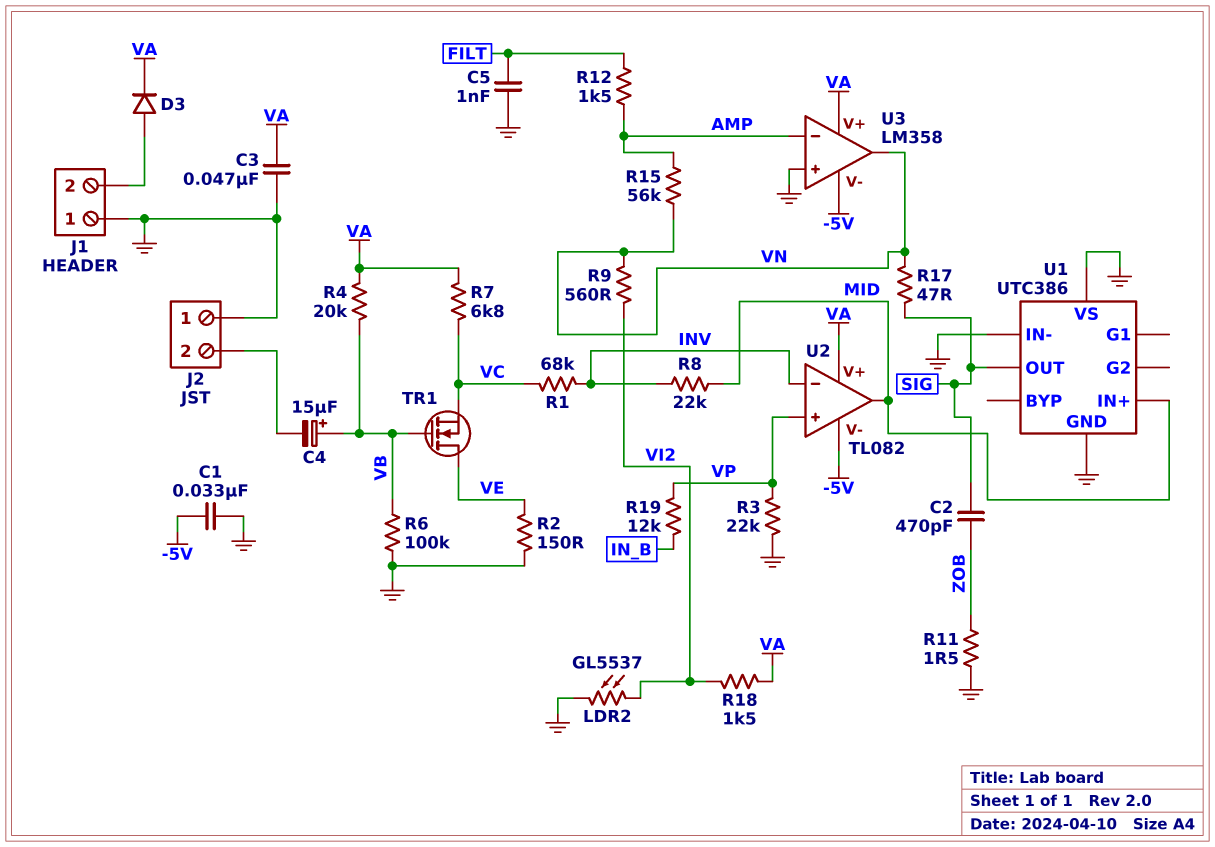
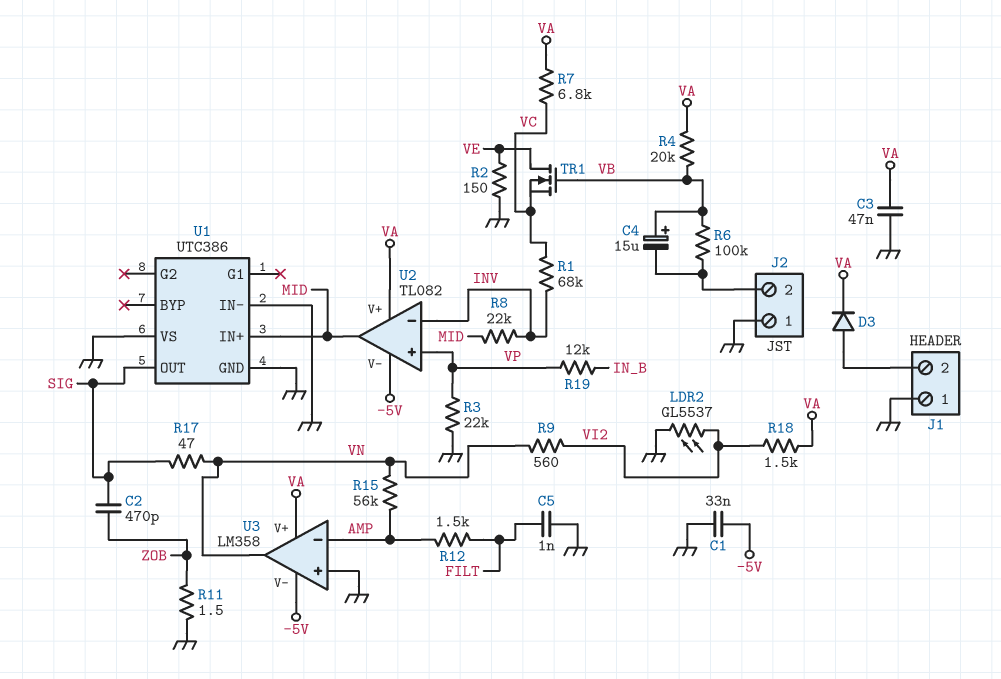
R6: 100k (GND, VB) -> 100k (J2/2, VB)

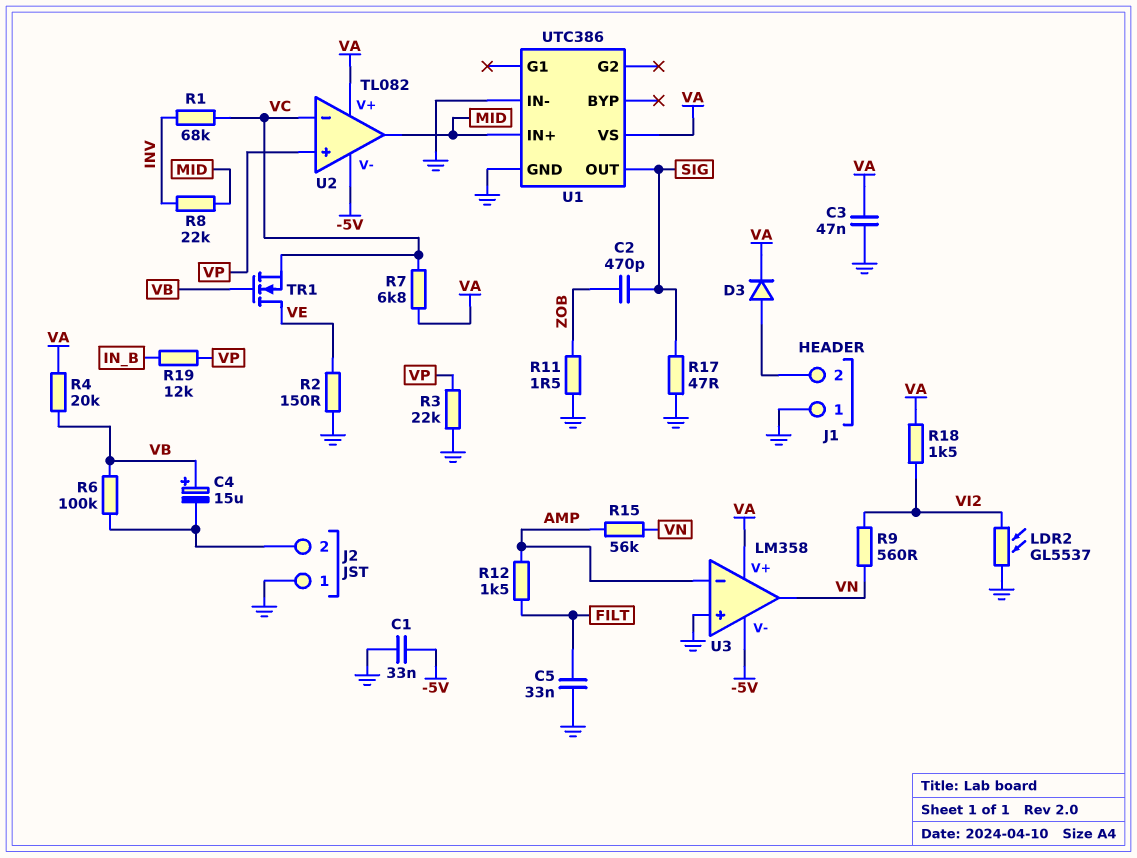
C5: 1nF (FILT, GND) -> 33nF (FILT, GND)
R17: 47 (SIG, VN) -> 47 (GND, SIG)
U1 pin VS: GND -> VA
U2 pin in-: INV -> VC

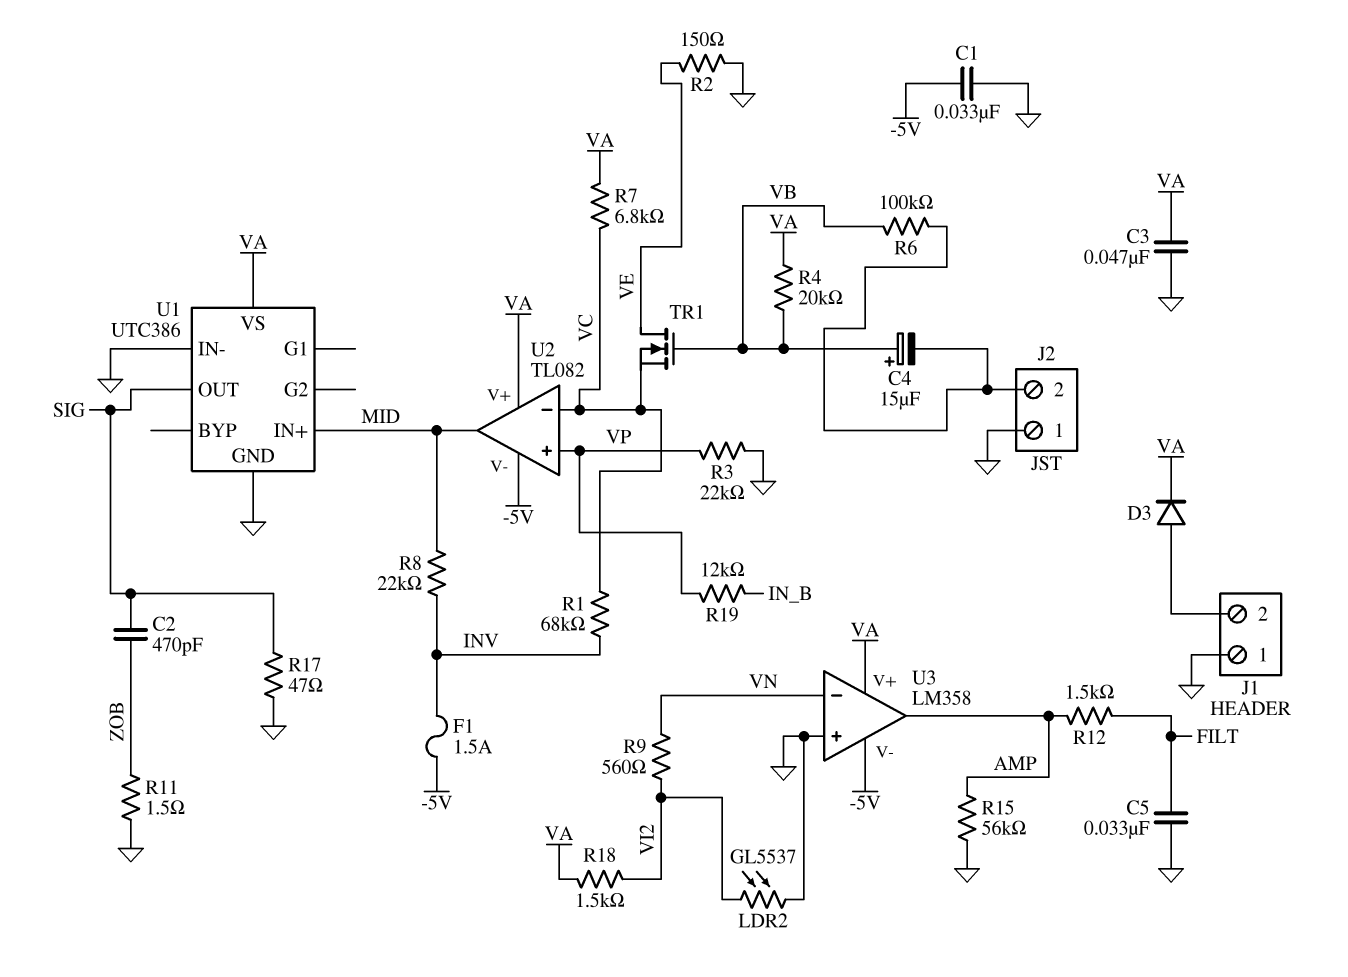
F1: none -> 1.5A (-5V, INV)
R15: 56k (AMP, VN) -> 56k (AMP, GND)
U3 pin in-: AMP -> VN
U3 pin out: VN -> AMP

